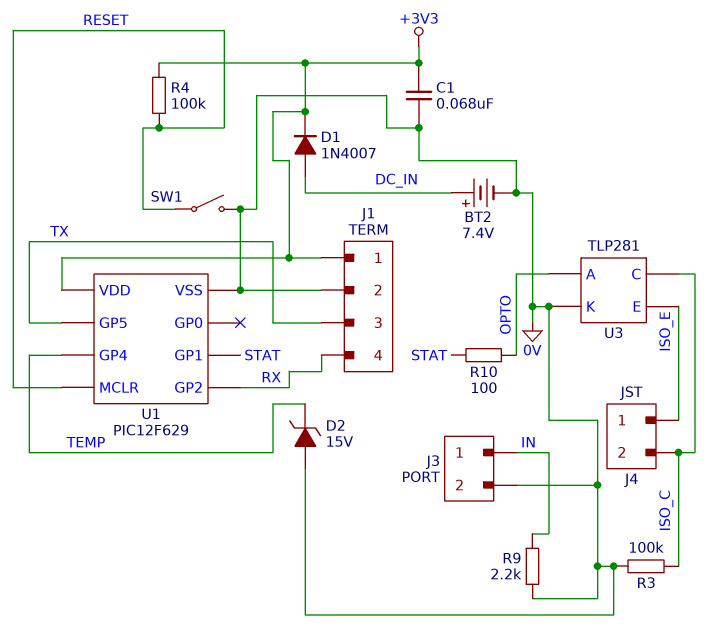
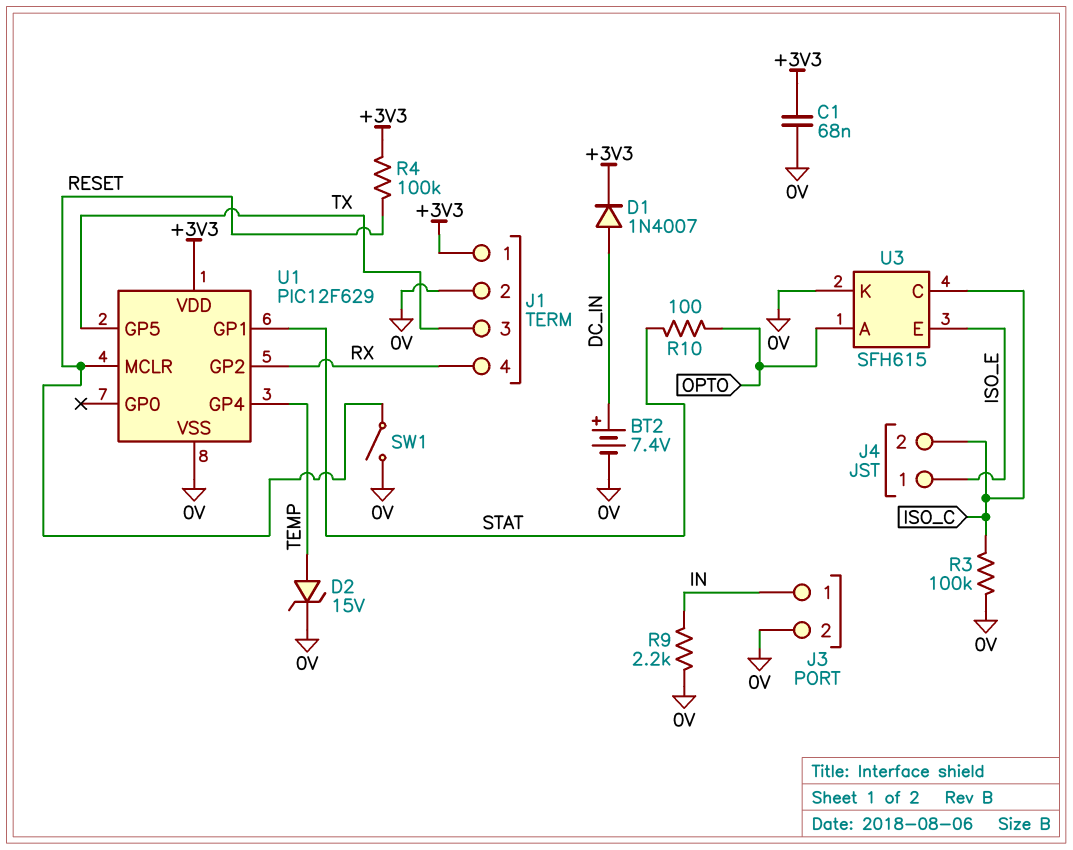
D2: zener 15V (A 0V, K TEMP) -> zener 15V (A TEMP, K 0V)
U3: TLP281 -> SFH615

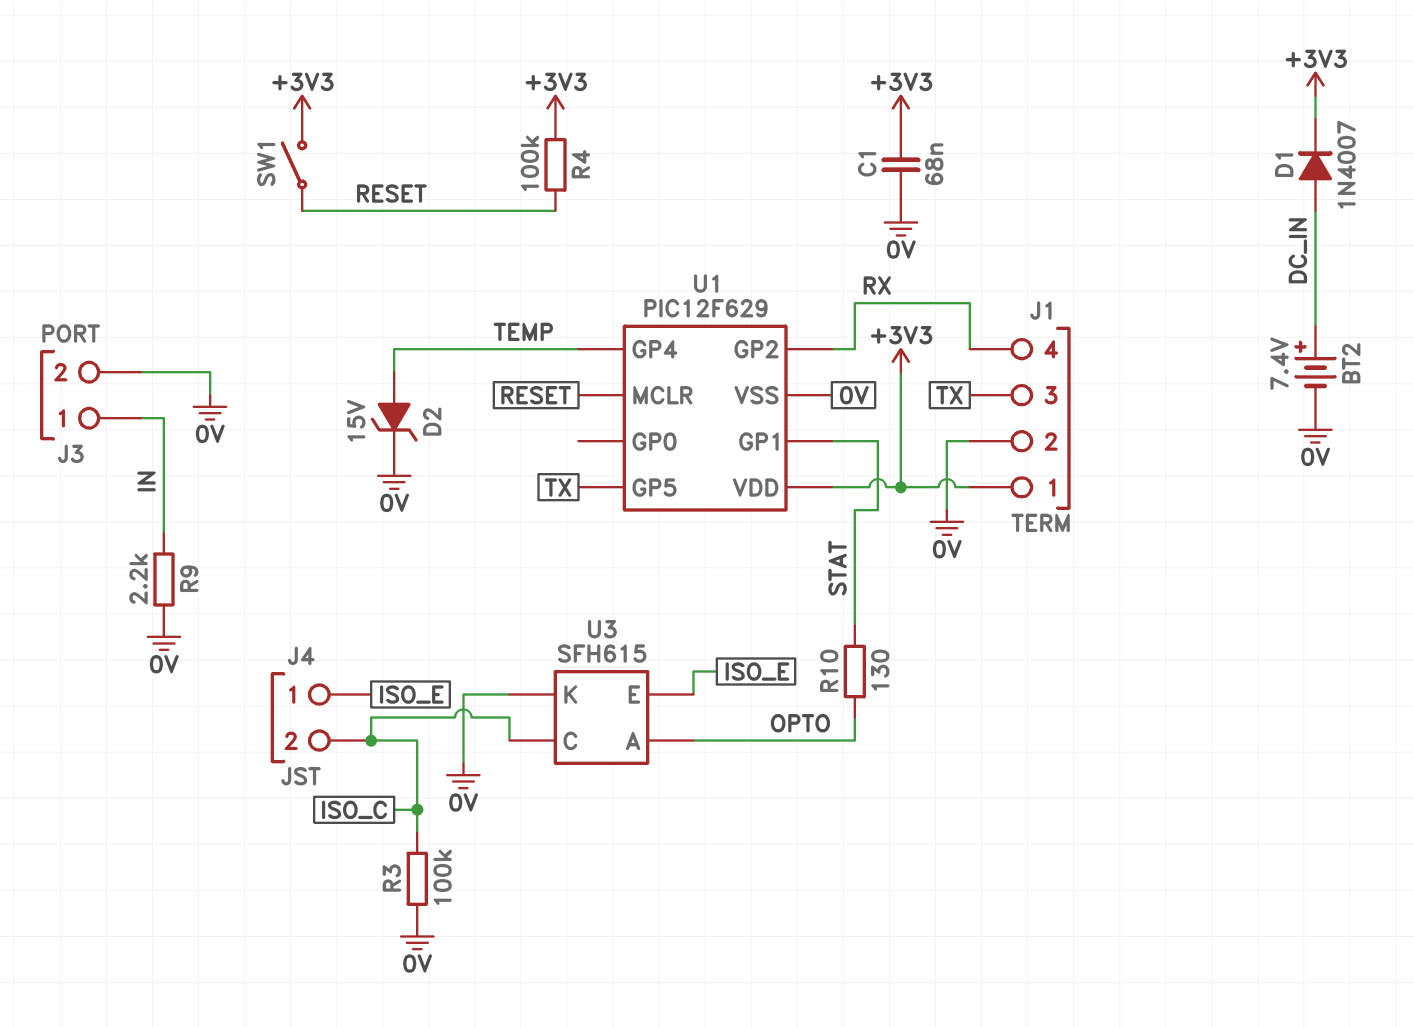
R10: 100 (OPTO, STAT) -> 130 (OPTO, STAT)
SW1: switch (0V, RESET) -> switch (+3V3, RESET)

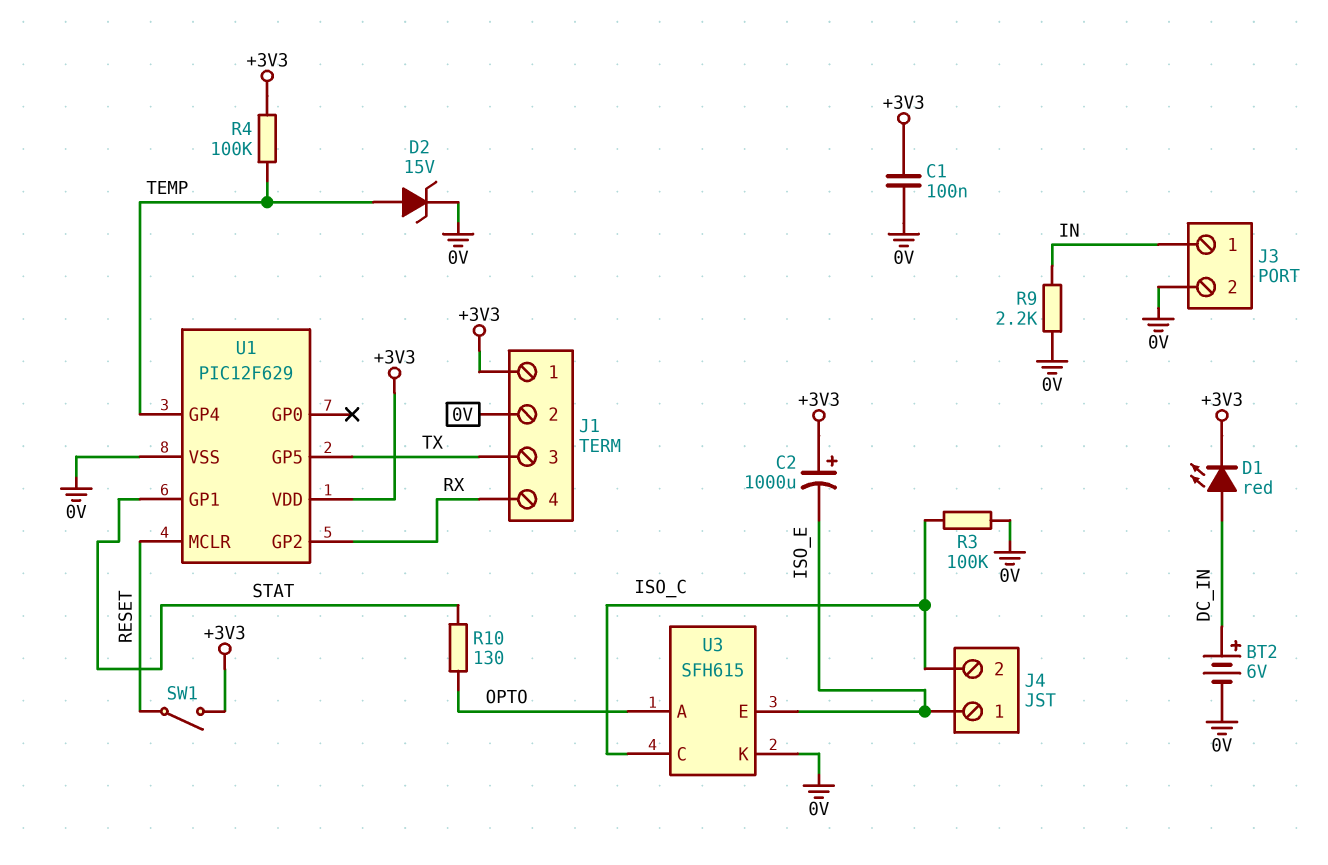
BT2: 7.4V (plus DC_IN, minus 0V) -> 6V (plus DC_IN, minus 0V)
C1: 68nF (+3V3, 0V) -> 100nF (+3V3, 0V)
C2: none -> 1000uF (plus +3V3, minus ISO_E)
D1: diode 1N4007 (A DC_IN, K +3V3) -> LED red (A DC_IN, K +3V3)
R4: 100k (+3V3, RESET) -> 100k (+3V3, TEMP)

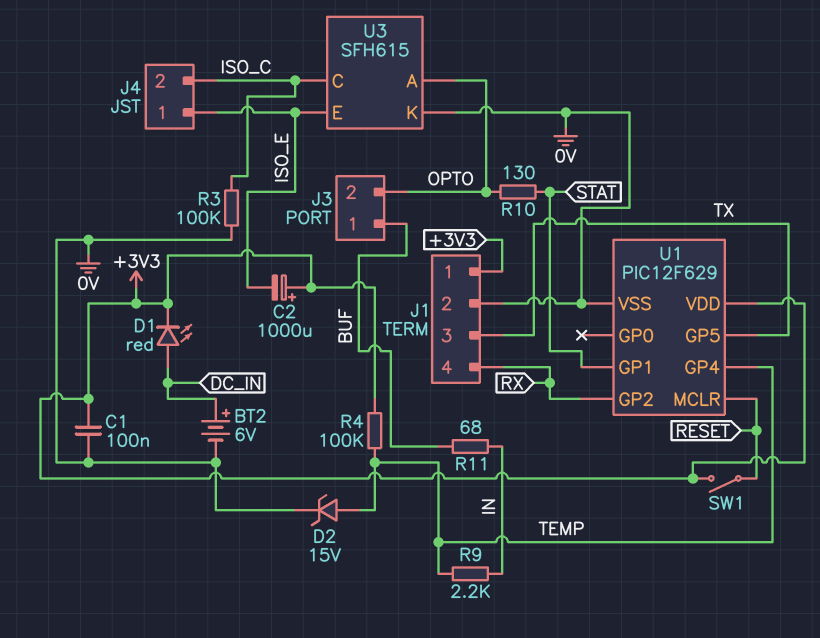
J3 pin 1: IN -> BUF
J3 pin 2: 0V -> OPTO
R9: 2.2k (0V, IN) -> 2.2k (IN, TEMP)
R11: none -> 68 (BUF, IN)

